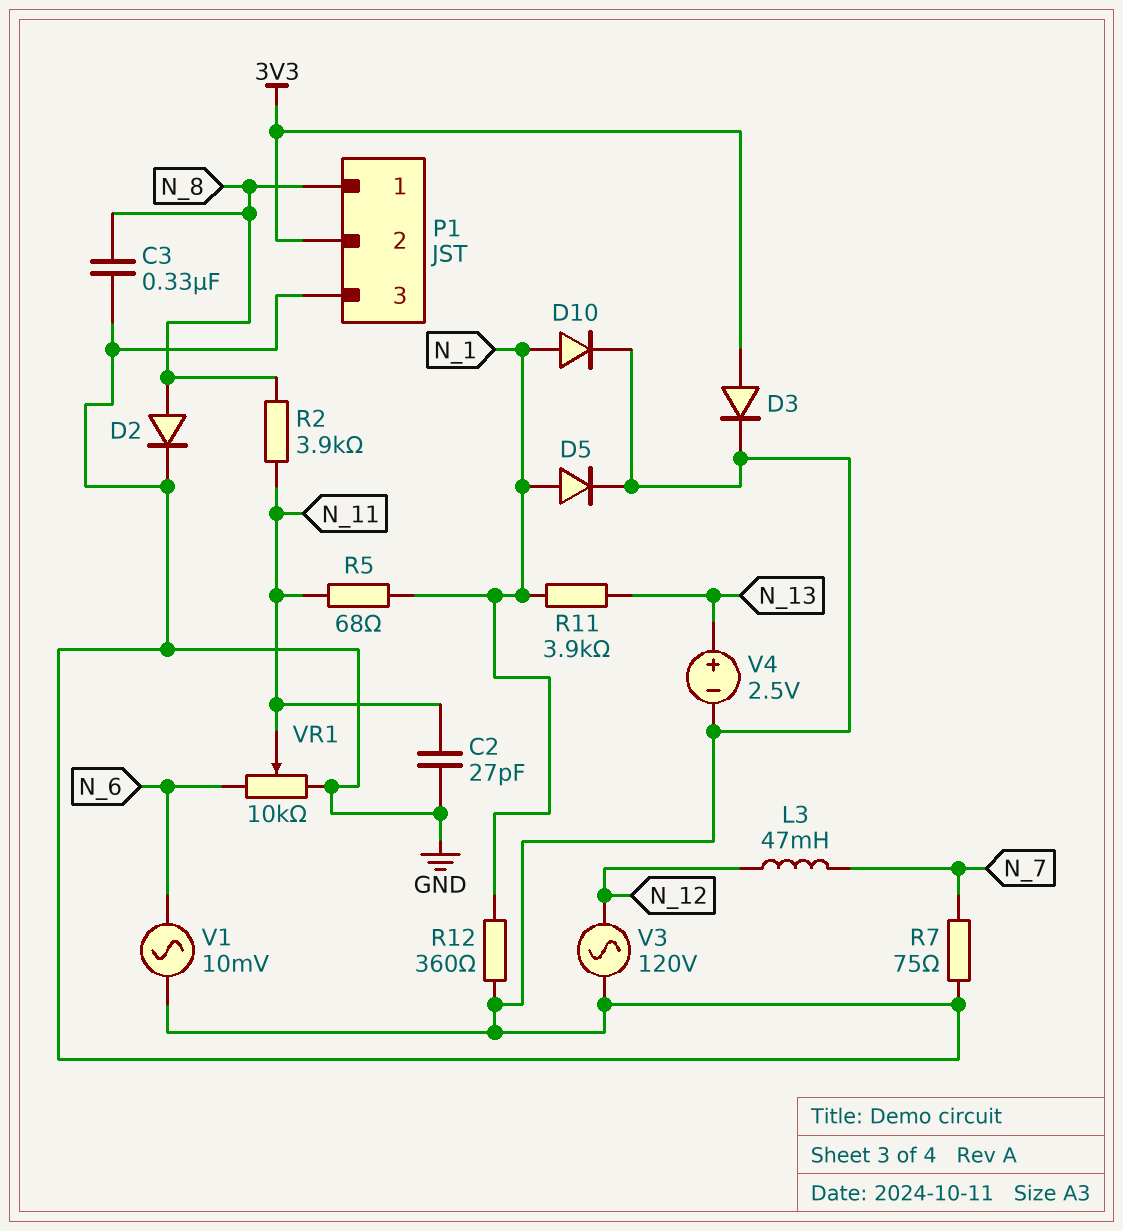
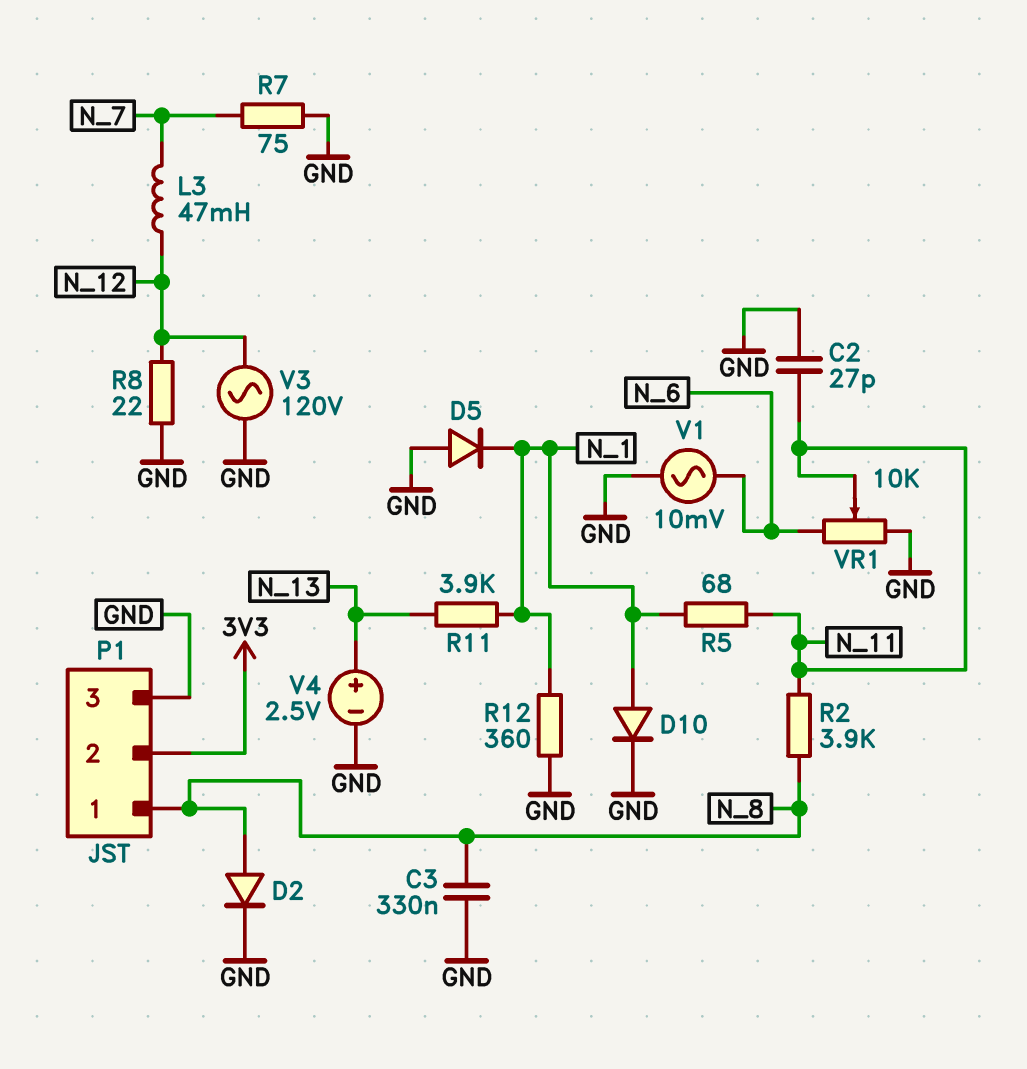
D3: diode (A 3V3, K GND) -> none
D5: diode (A N_1, K GND) -> diode (A GND, K N_1)
R8: none -> 22 (GND, N_12)

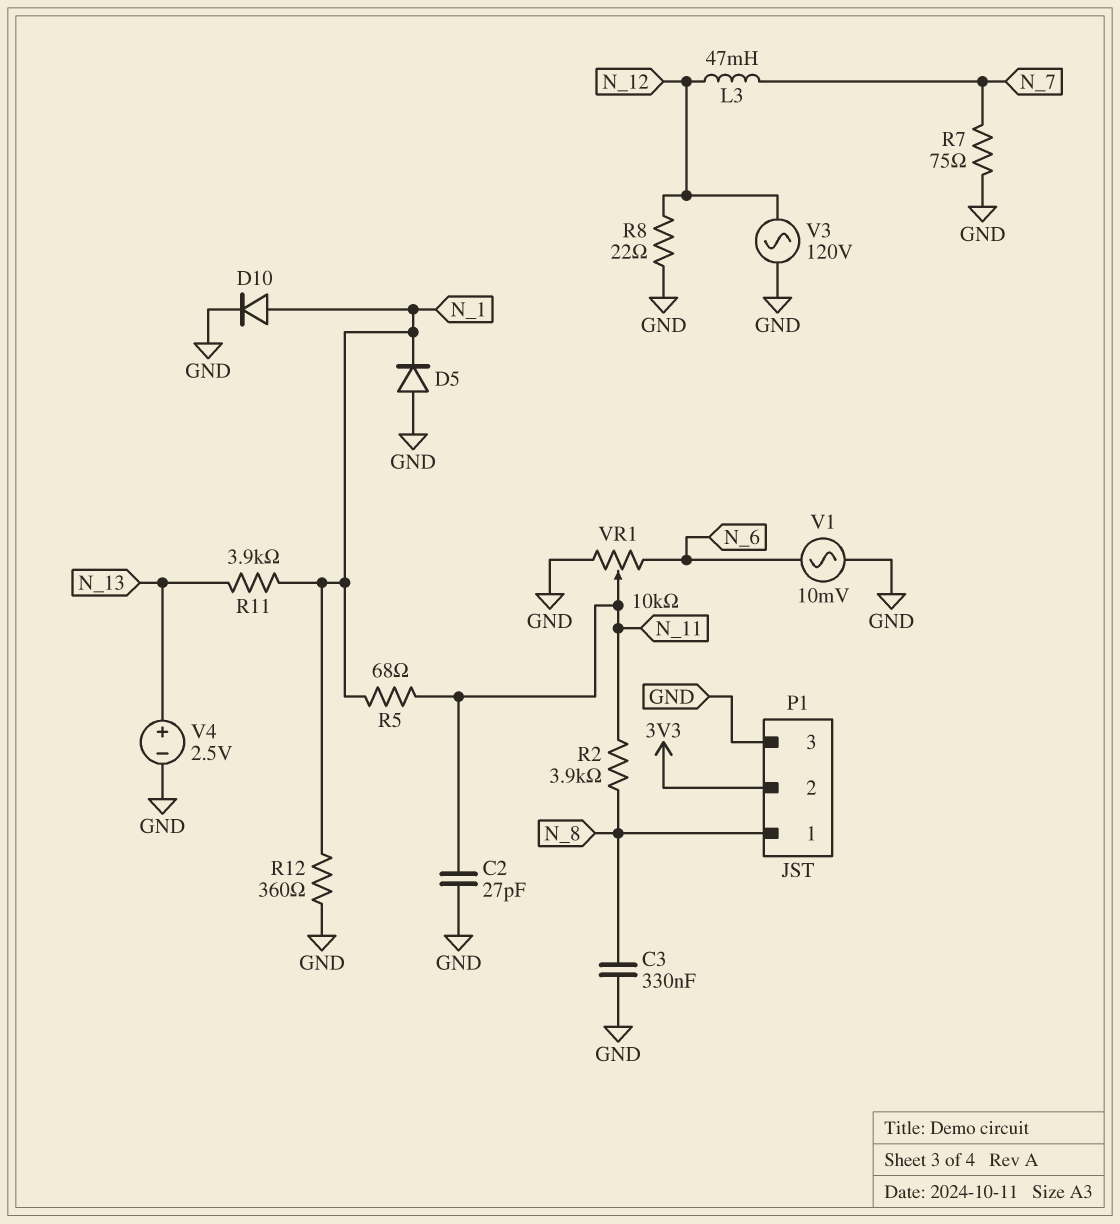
D2: diode (A N_8, K GND) -> none

